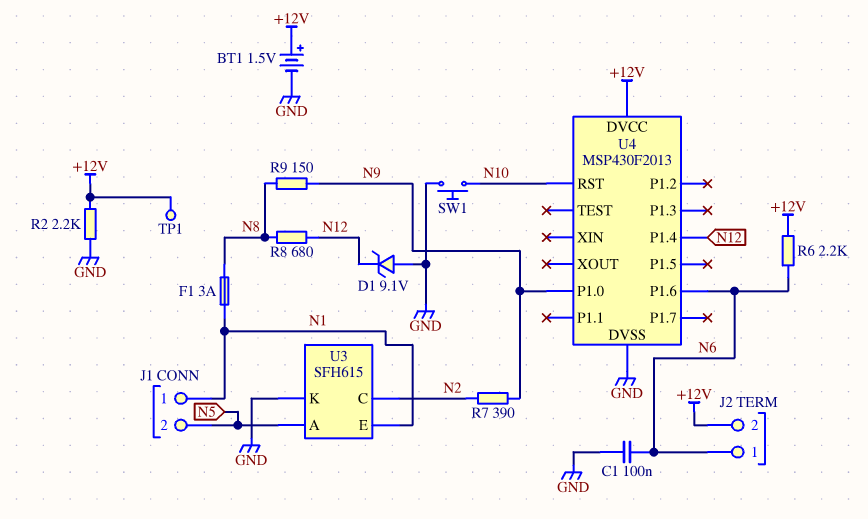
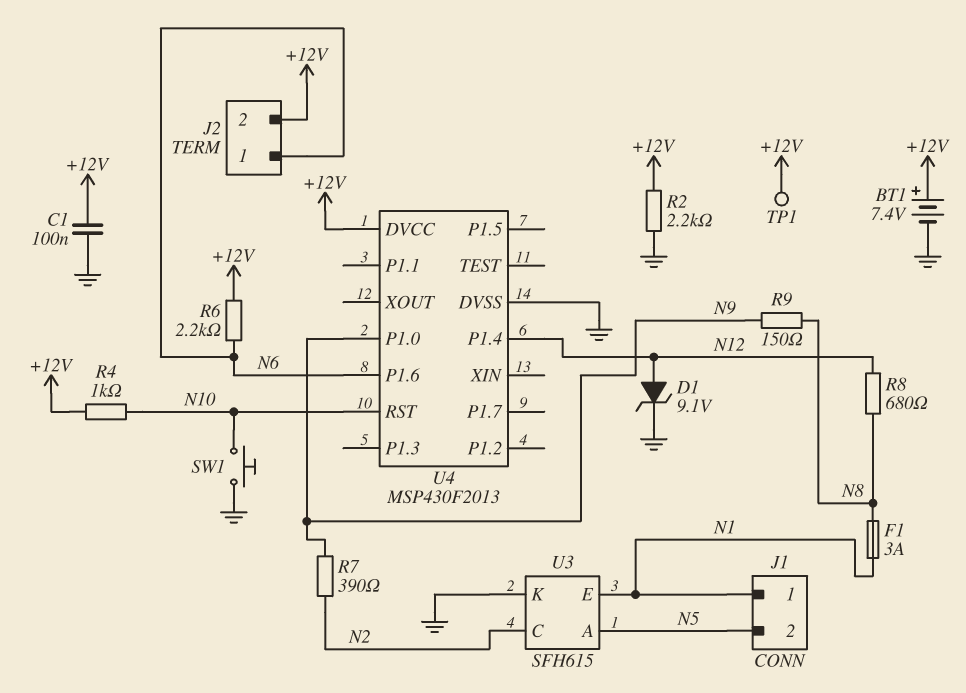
BT1: 1.5V (plus +12V, minus GND) -> 7.4V (plus +12V, minus GND)
C1: 100nF (GND, N6) -> 100nF (+12V, GND)
D1: zener 9.1V (A GND, K N12) -> zener 9.1V (A N12, K GND)
R4: none -> 1k (+12V, N10)

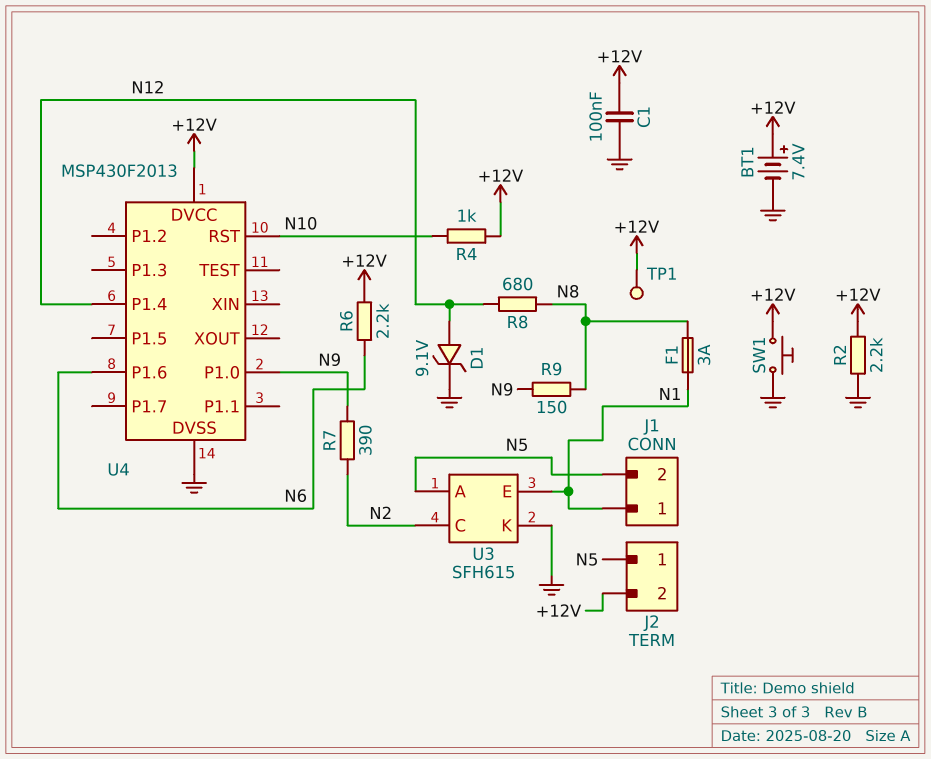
J2 pin 1: N6 -> N5
SW1: button (GND, N10) -> button (+12V, GND)

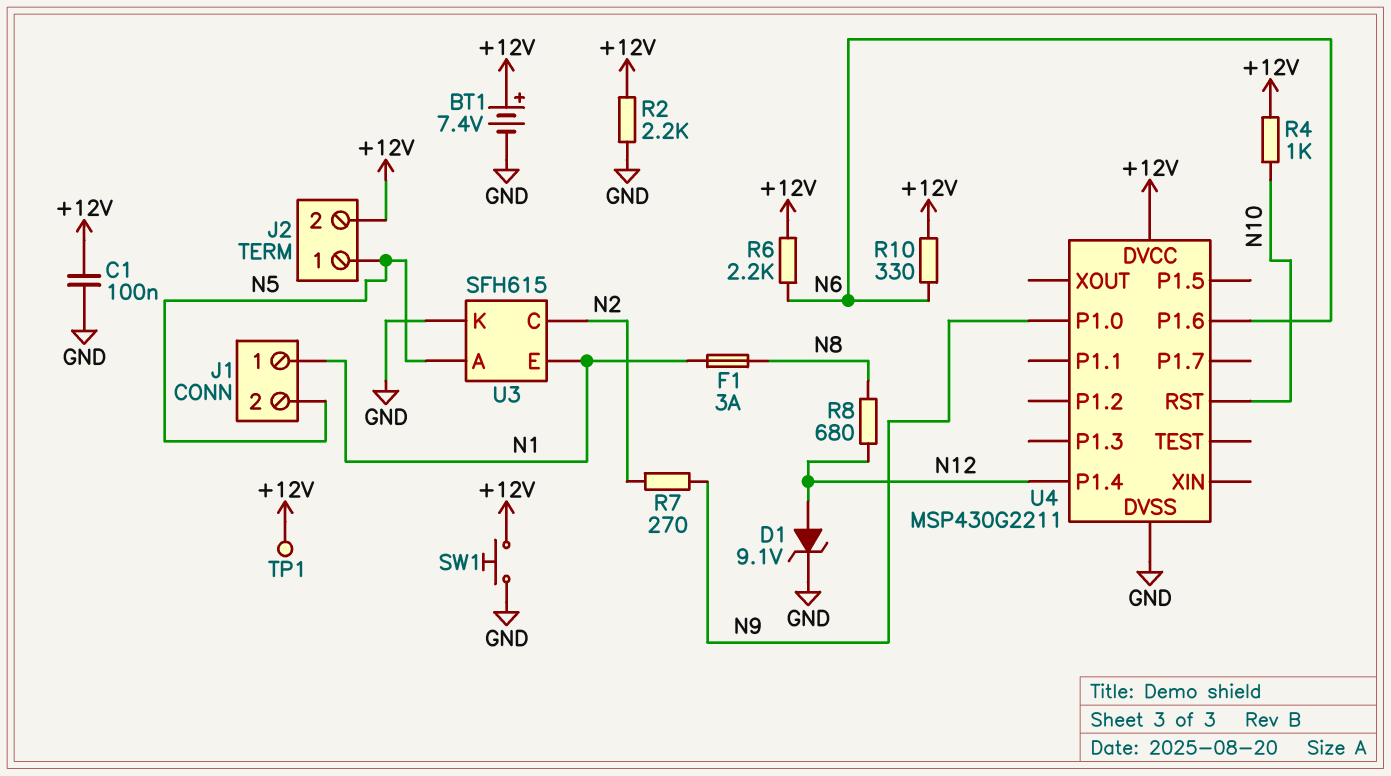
R7: 390 (N2, N9) -> 270 (N2, N9)
R9: 150 (N8, N9) -> none
R10: none -> 330 (+12V, N6)
U4: MSP430F2013 -> MSP430G2211

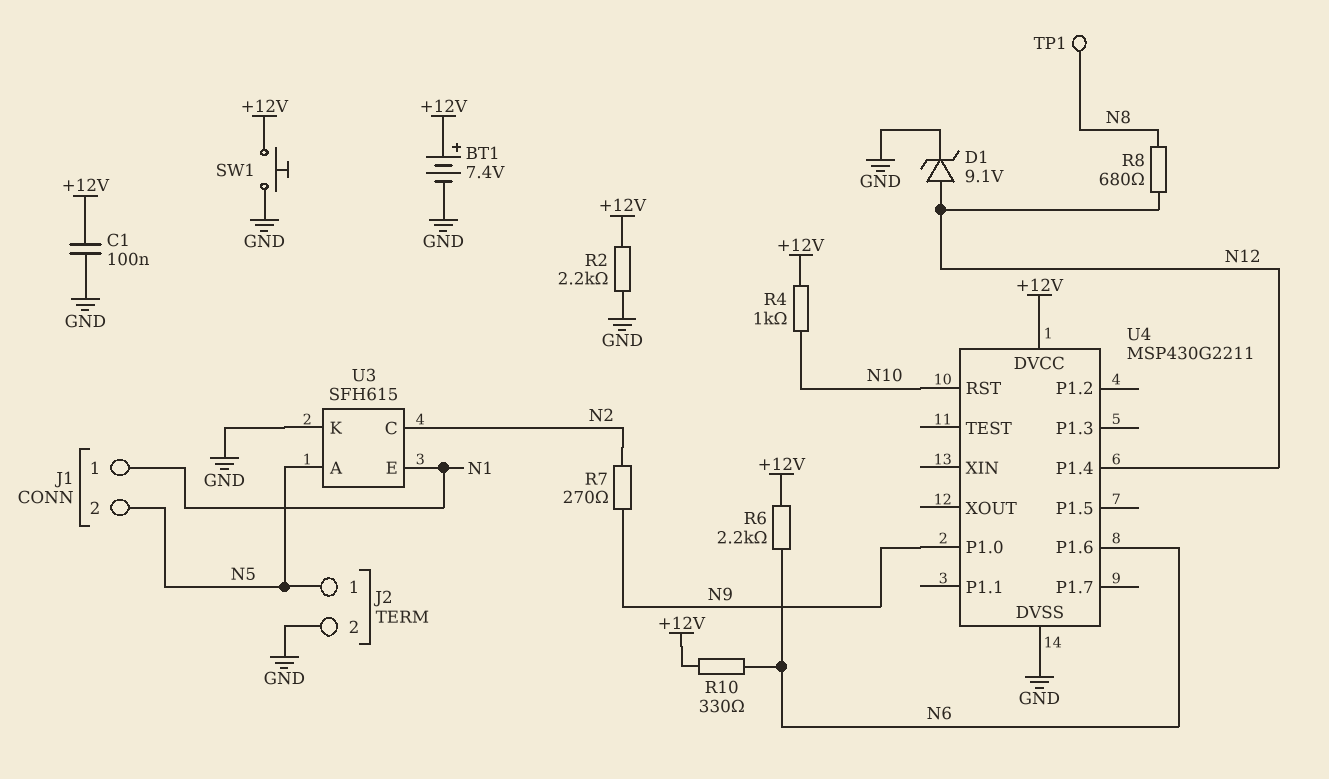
F1: 3A (N1, N8) -> none
J2 pin 2: +12V -> GND
TP1: test point (+12V) -> test point (N8)

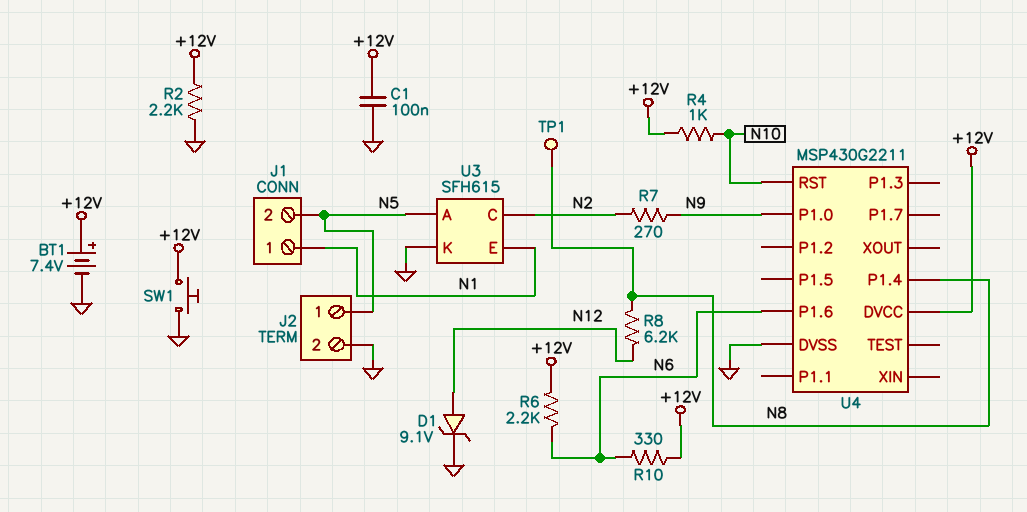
R8: 680 (N8, N12) -> 6.2k (N8, N12)
U4 pin P1.4: N12 -> N8

